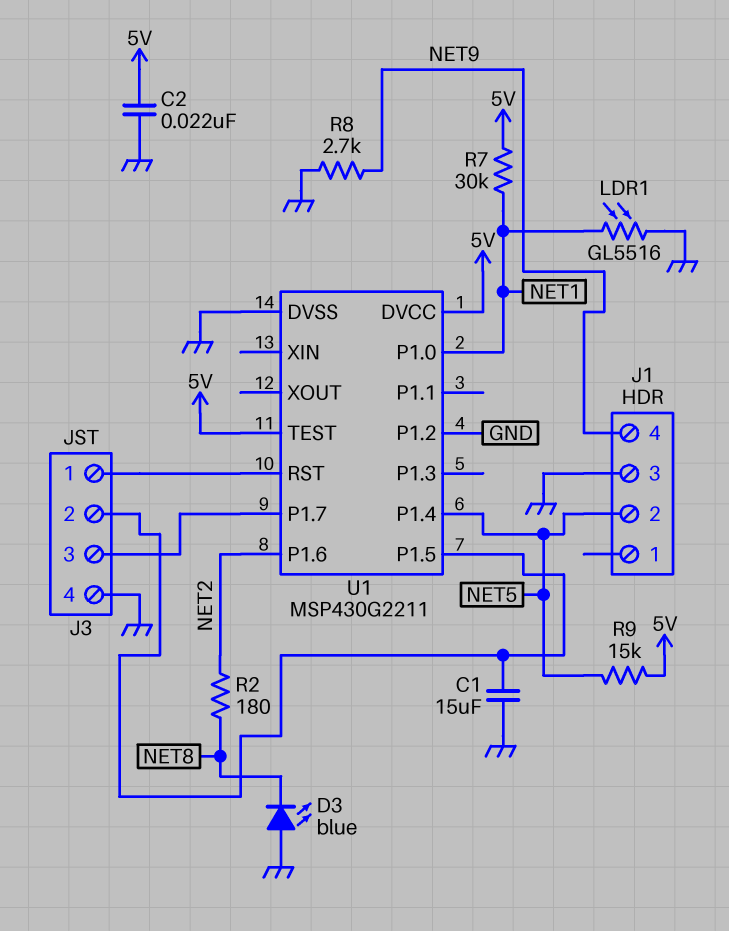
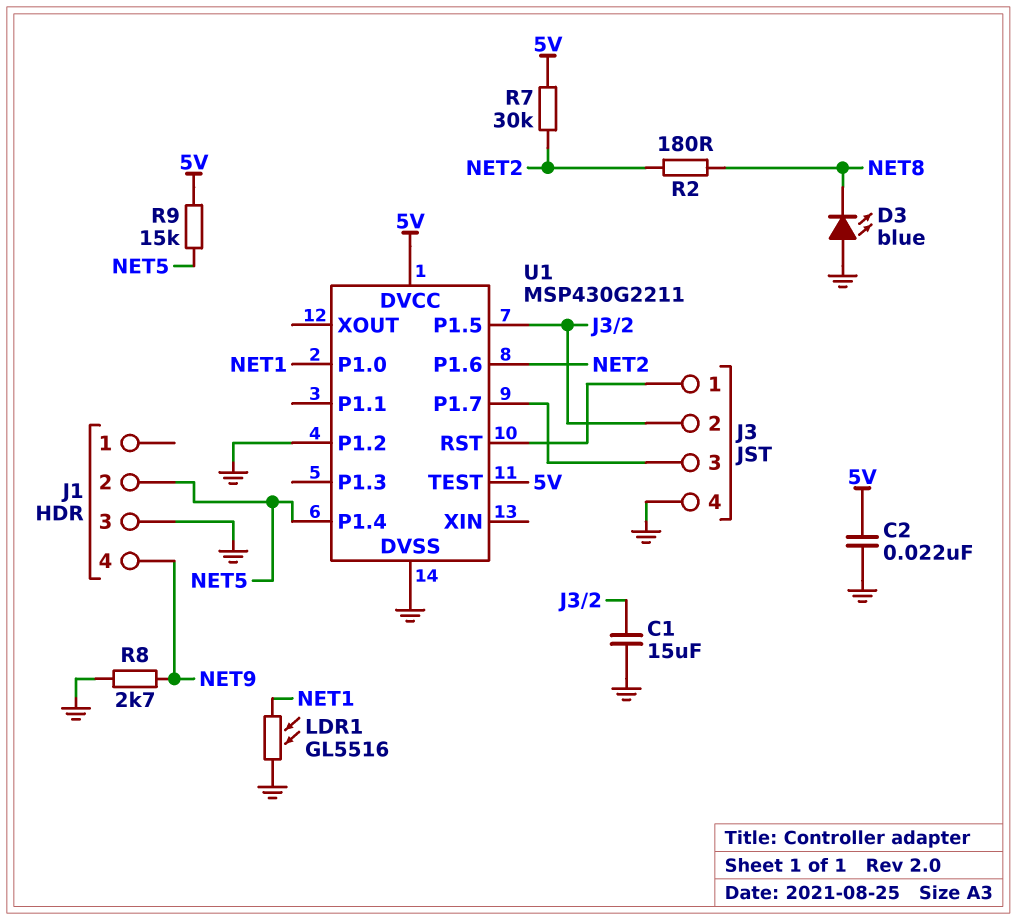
R7: 30k (5V, NET1) -> 30k (5V, NET2)

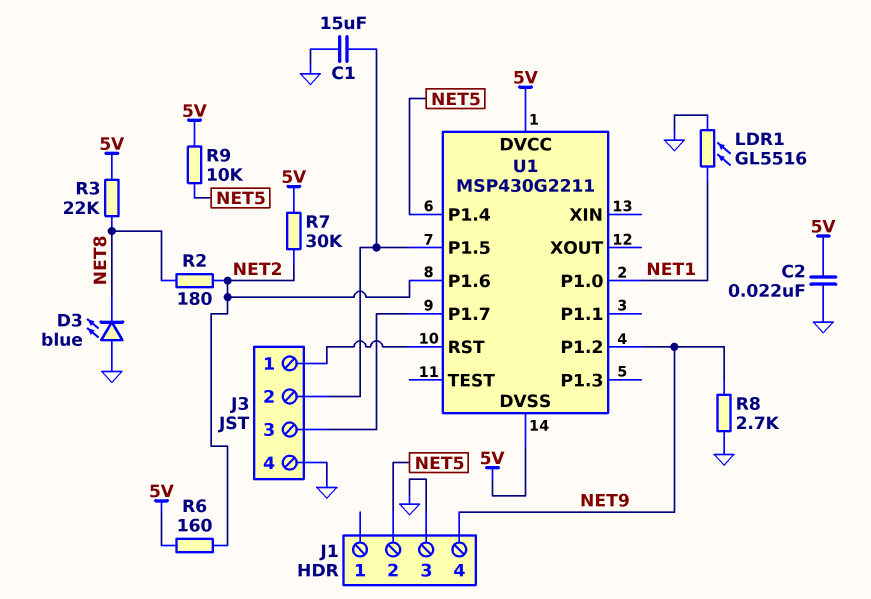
R3: none -> 22k (5V, NET8)
R6: none -> 160 (5V, NET2)
R9: 15k (5V, NET5) -> 10k (5V, NET5)
U1 pin DVSS: GND -> 5V
U1 pin P1.2: GND -> NET9
U1 pin TEST: 5V -> none

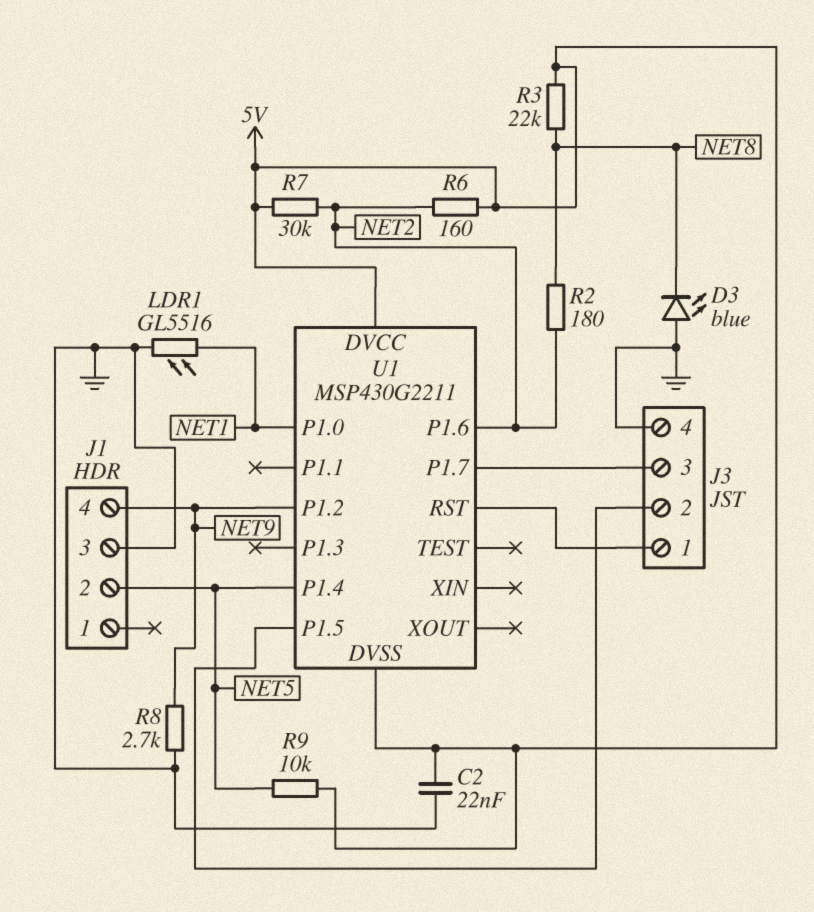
C1: 15uF (GND, J3/2) -> none

